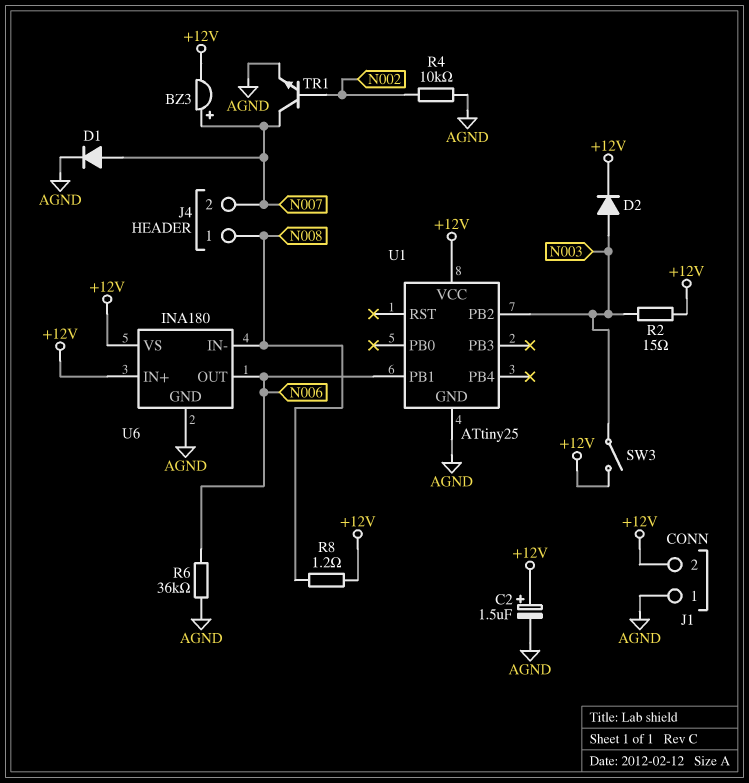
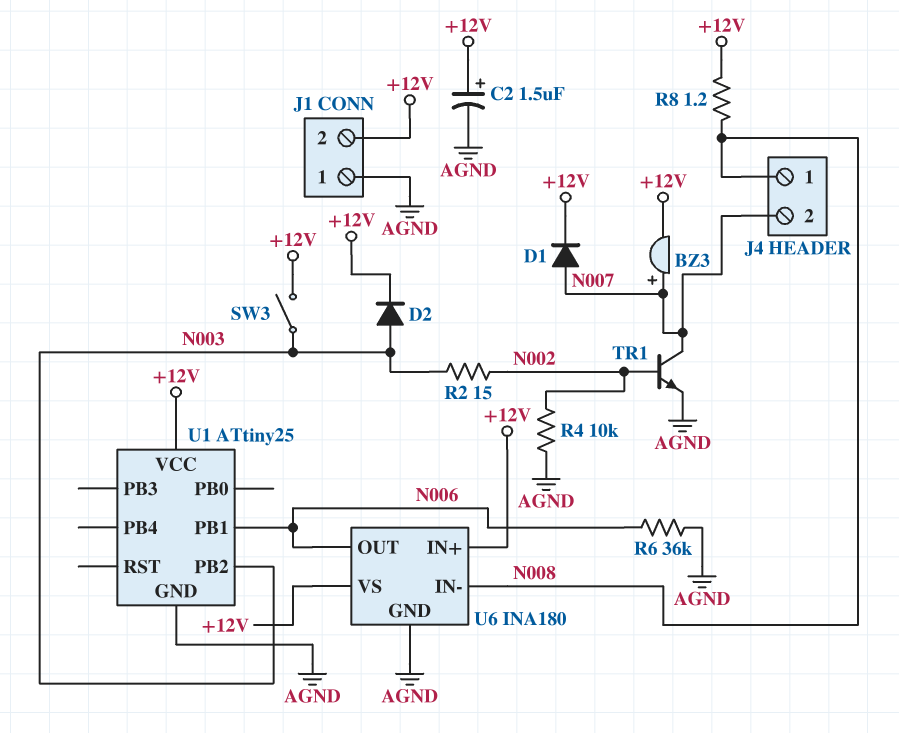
D1: diode (A N007, K AGND) -> diode (A N007, K +12V)
R2: 15 (+12V, N003) -> 15 (N002, N003)

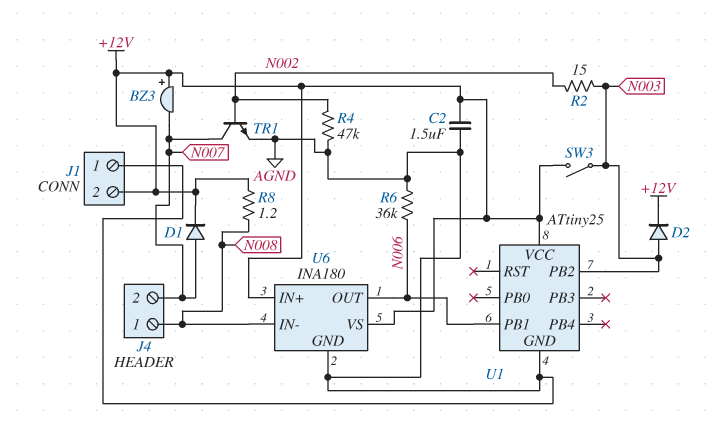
BZ3: buzzer (plus N007, minus +12V) -> buzzer (plus +12V, minus N007)
C2: 1.5uF (plus +12V, minus AGND) -> 1.5uF (+12V, AGND)
R4: 10k (AGND, N002) -> 47k (AGND, N002)

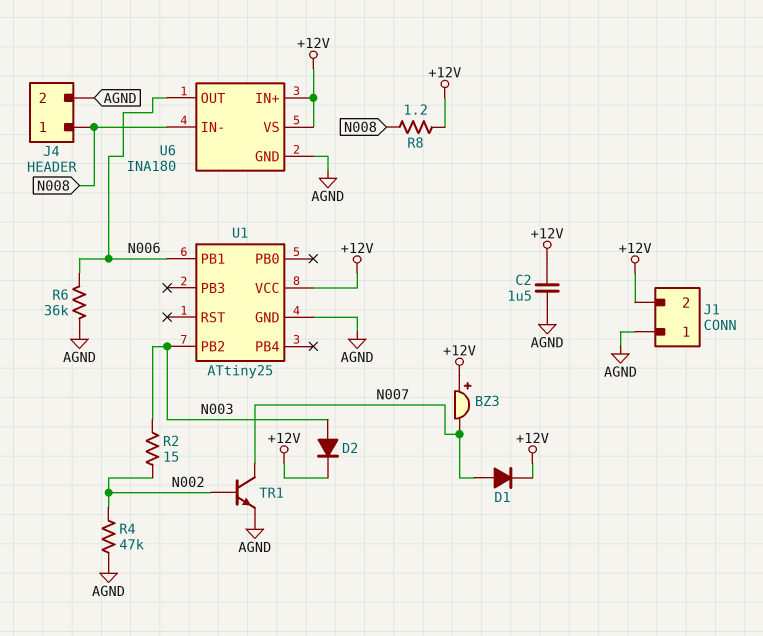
J4 pin 2: N007 -> AGND
SW3: switch (+12V, N003) -> none

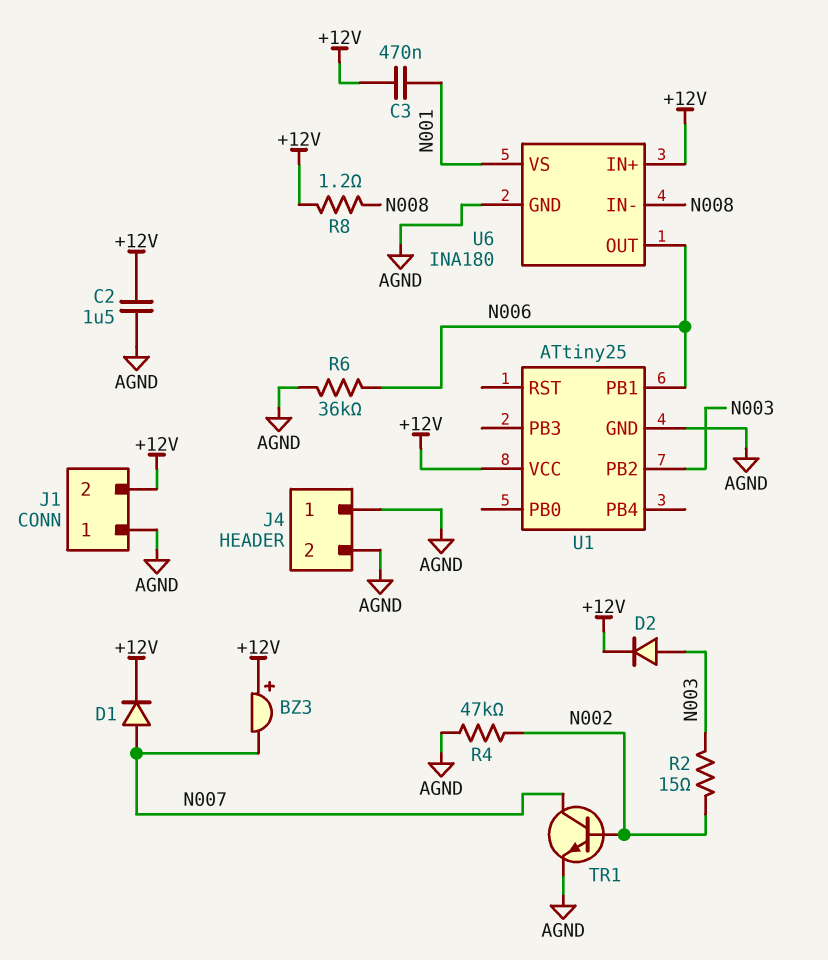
C3: none -> 470nF (+12V, N001)
J4 pin 1: N008 -> AGND
U6 pin VS: +12V -> N001

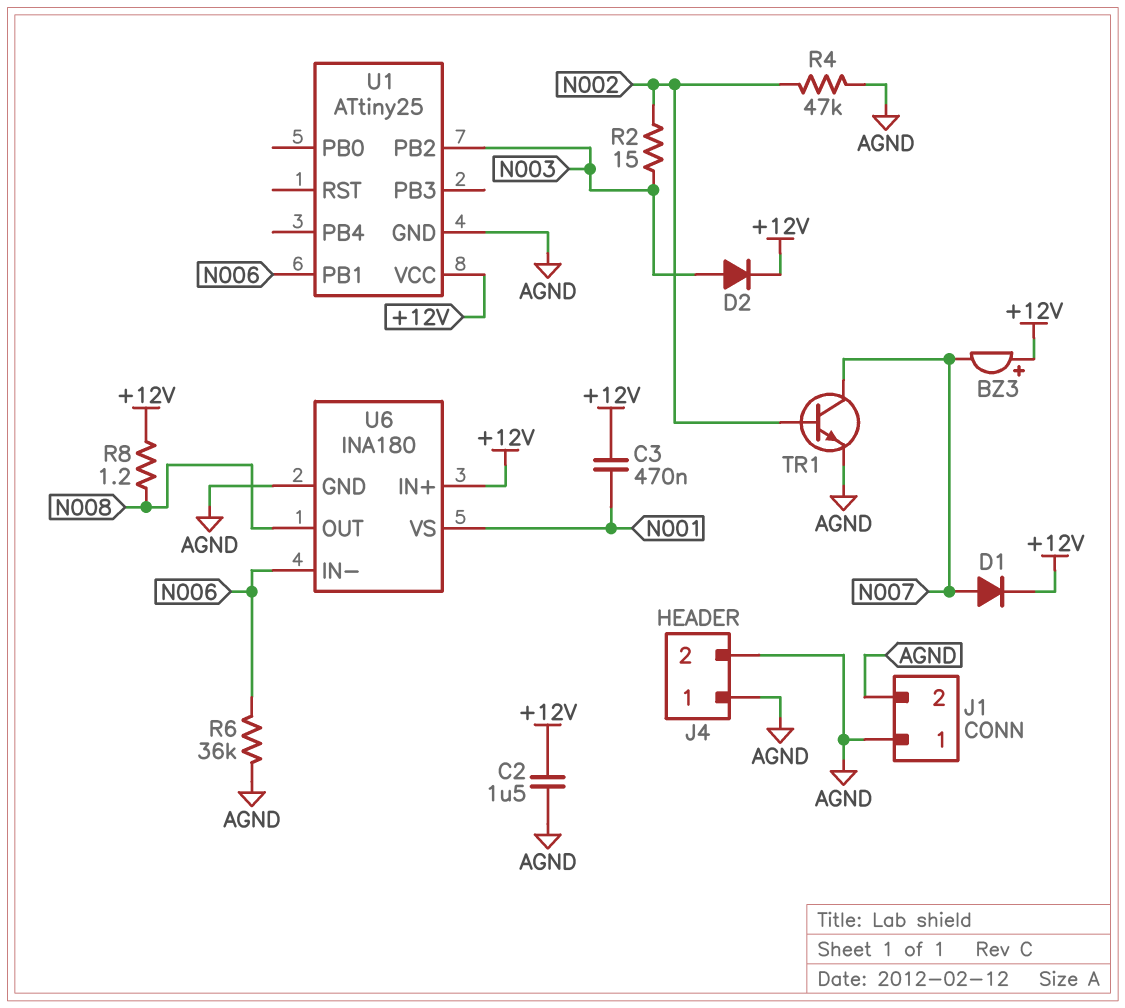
J1 pin 2: +12V -> AGND
U6 pin IN-: N008 -> N006
U6 pin OUT: N006 -> N008

